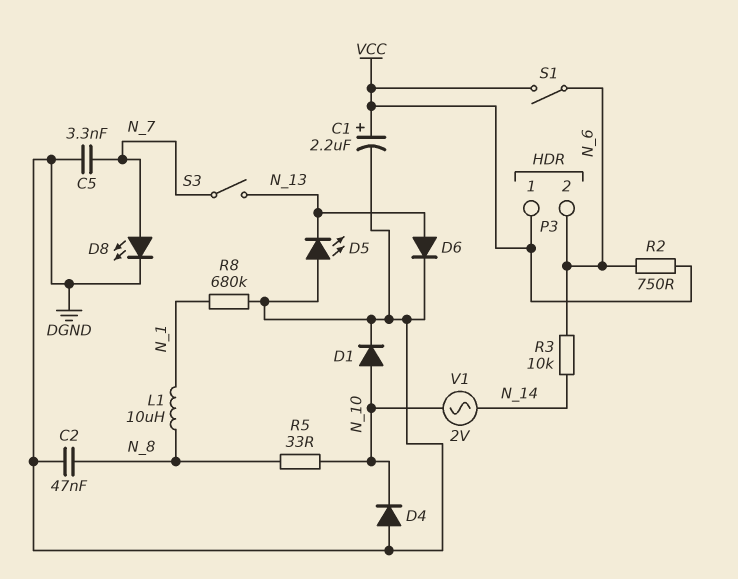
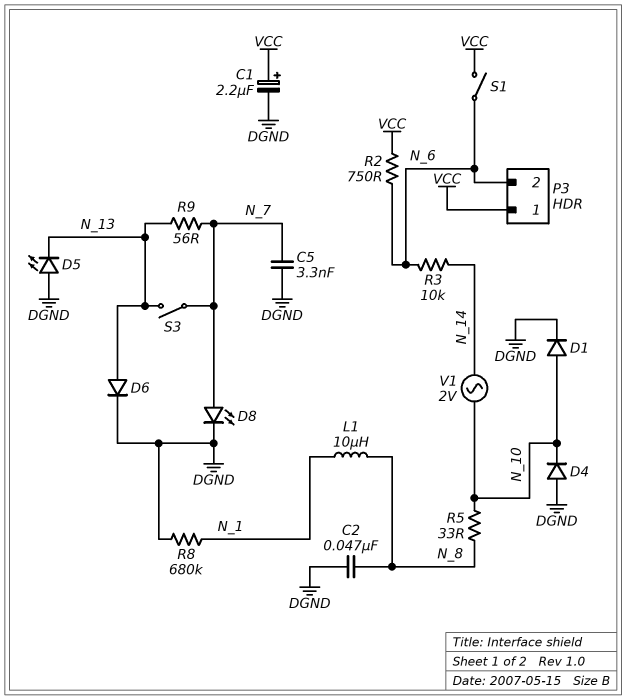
R9: none -> 56 (N_7, N_13)

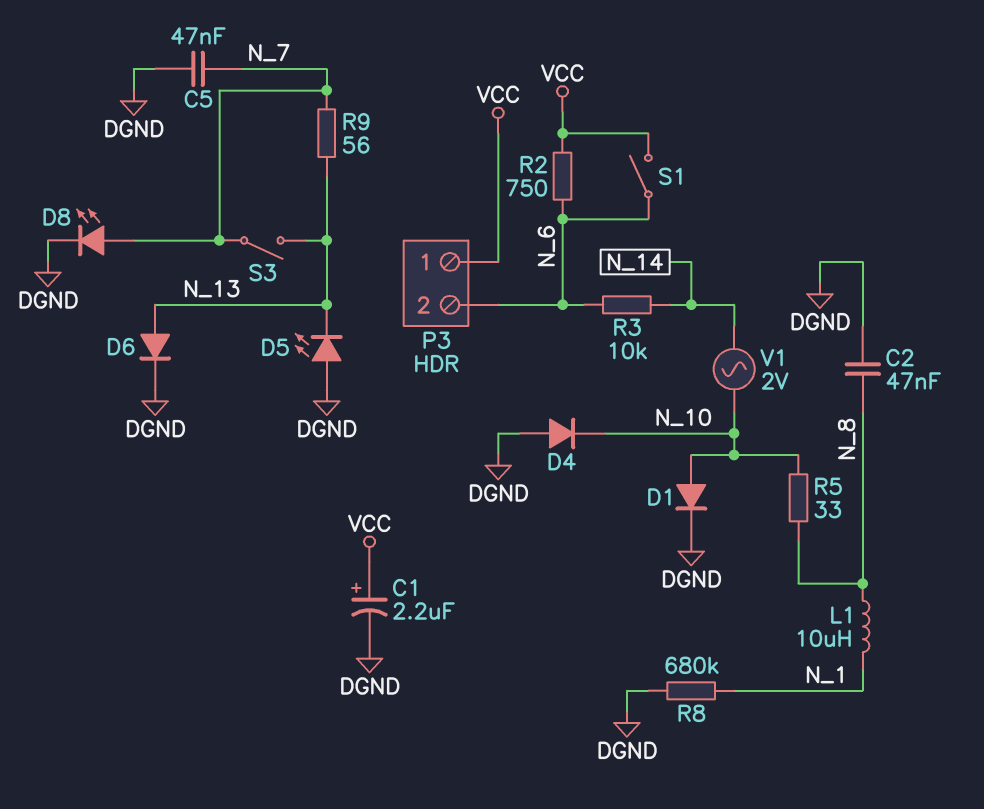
C5: 3.3nF (DGND, N_7) -> 47nF (DGND, N_7)

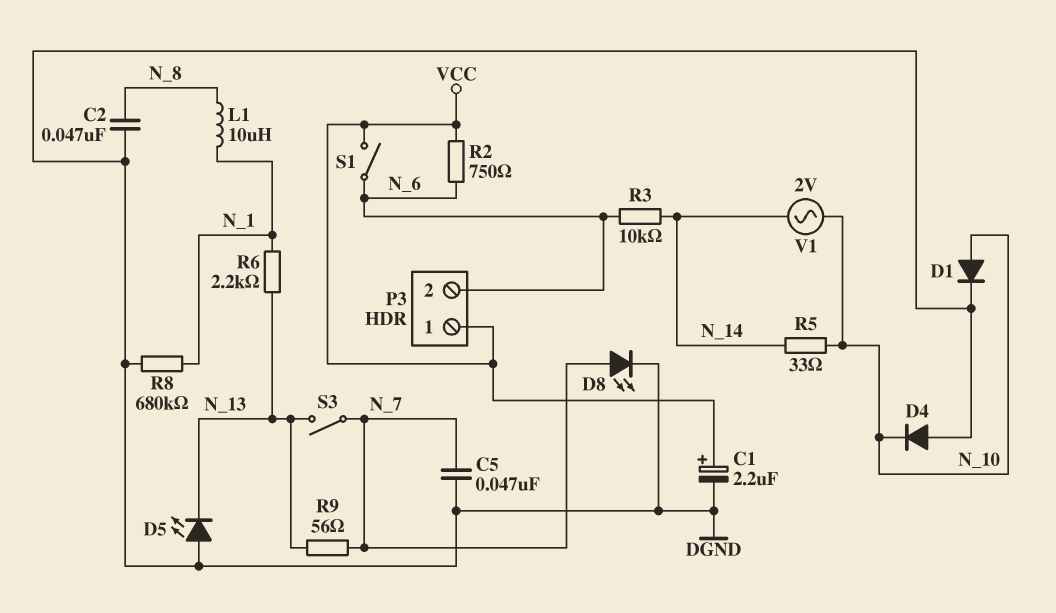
D6: diode (A N_13, K DGND) -> none
R5: 33 (N_8, N_10) -> 33 (N_10, N_14)
R6: none -> 2.2k (N_1, N_13)

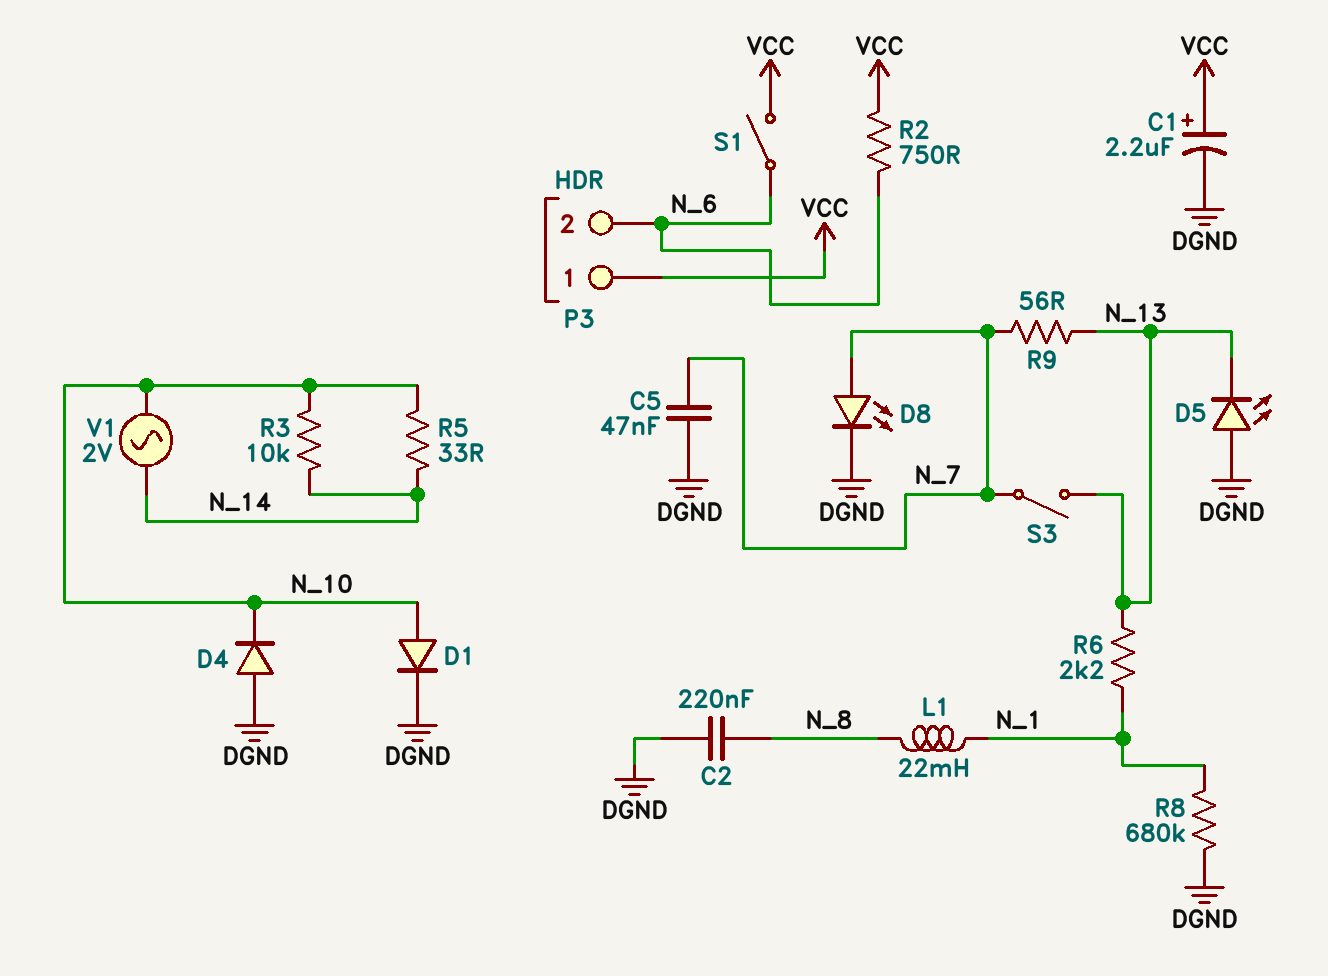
C2: 47nF (DGND, N_8) -> 220nF (DGND, N_8)
L1: 10uH (N_1, N_8) -> 22mH (N_1, N_8)
R3: 10k (N_6, N_14) -> 10k (N_10, N_14)

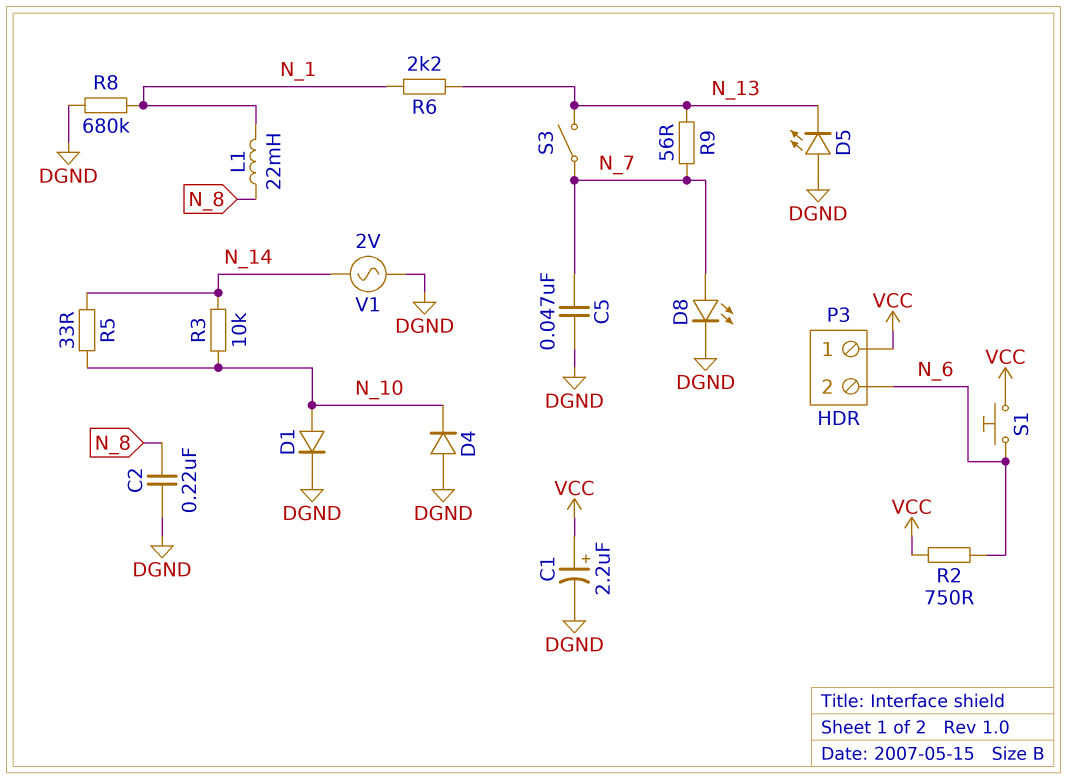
S1: switch (N_6, VCC) -> button (N_6, VCC)
V1: AC 2V (N_10, N_14) -> AC 2V (DGND, N_14)

